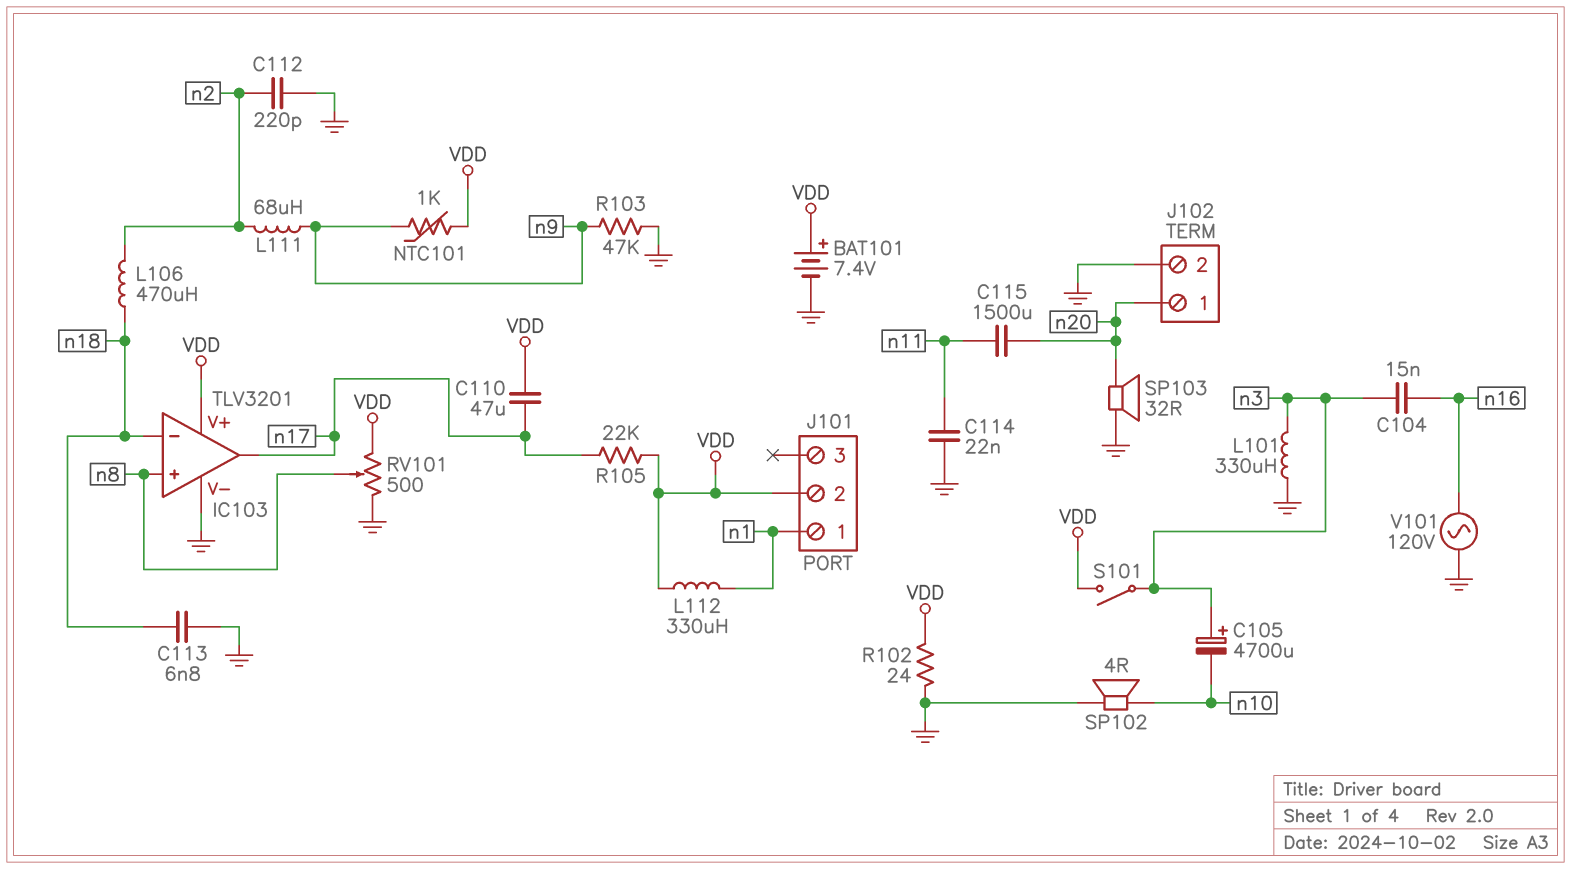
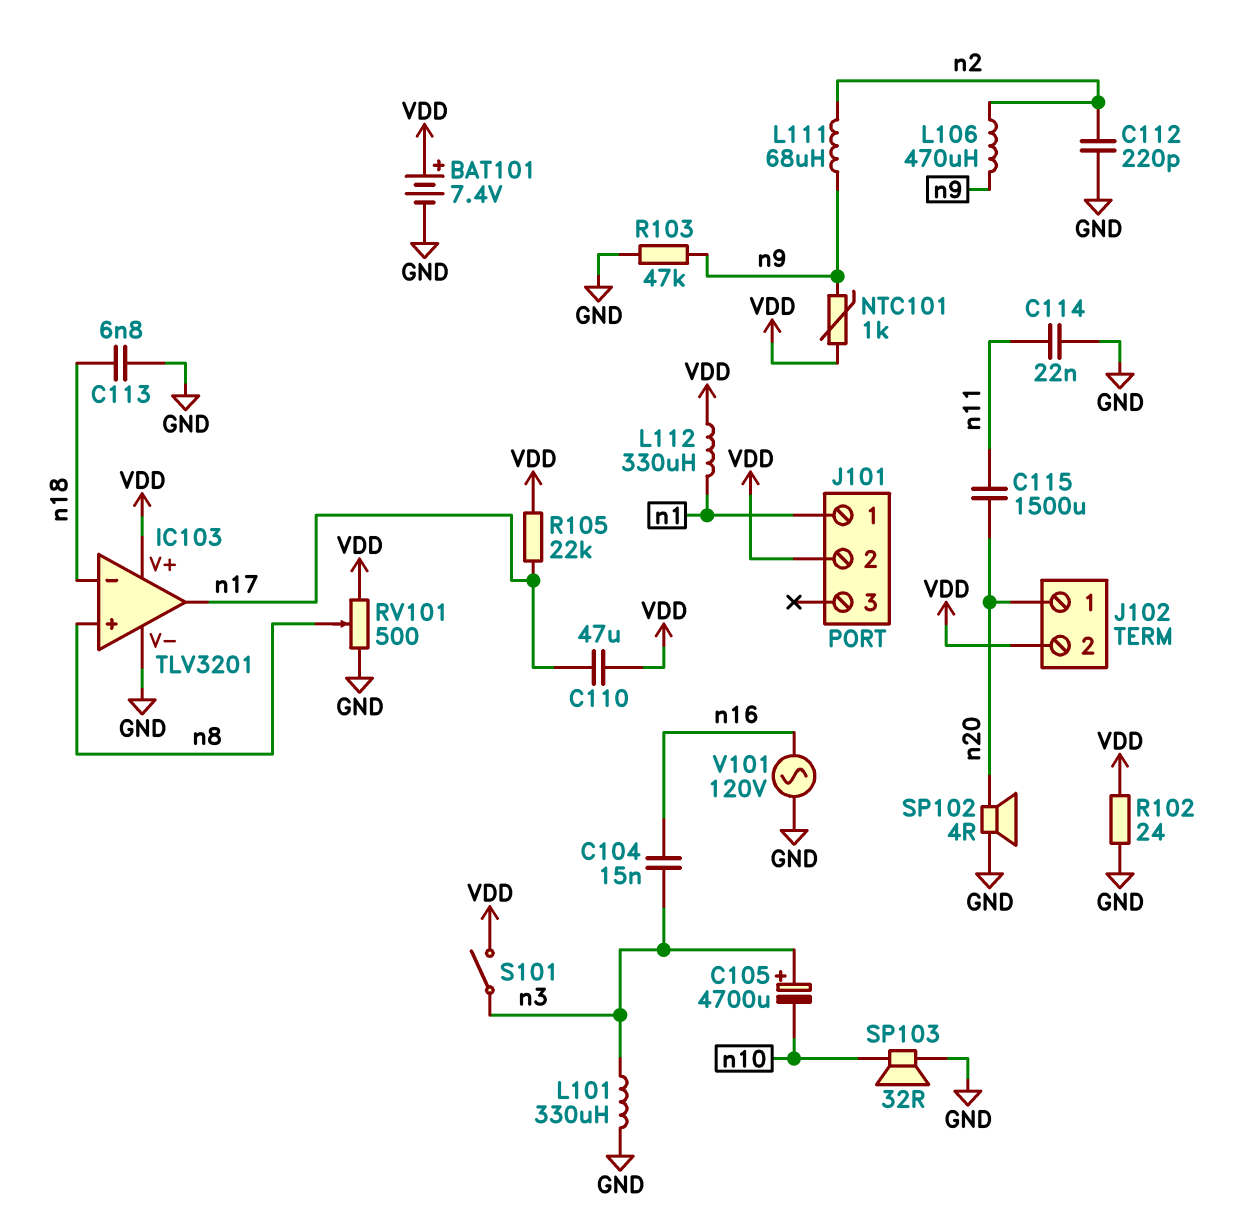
J102 pin 2: GND -> VDD
L106: 470uH (n2, n18) -> 470uH (n2, n9)
SP102: speaker 4R (GND, n10) -> speaker 4R (GND, n20)
SP103: speaker 32R (GND, n20) -> speaker 32R (GND, n10)

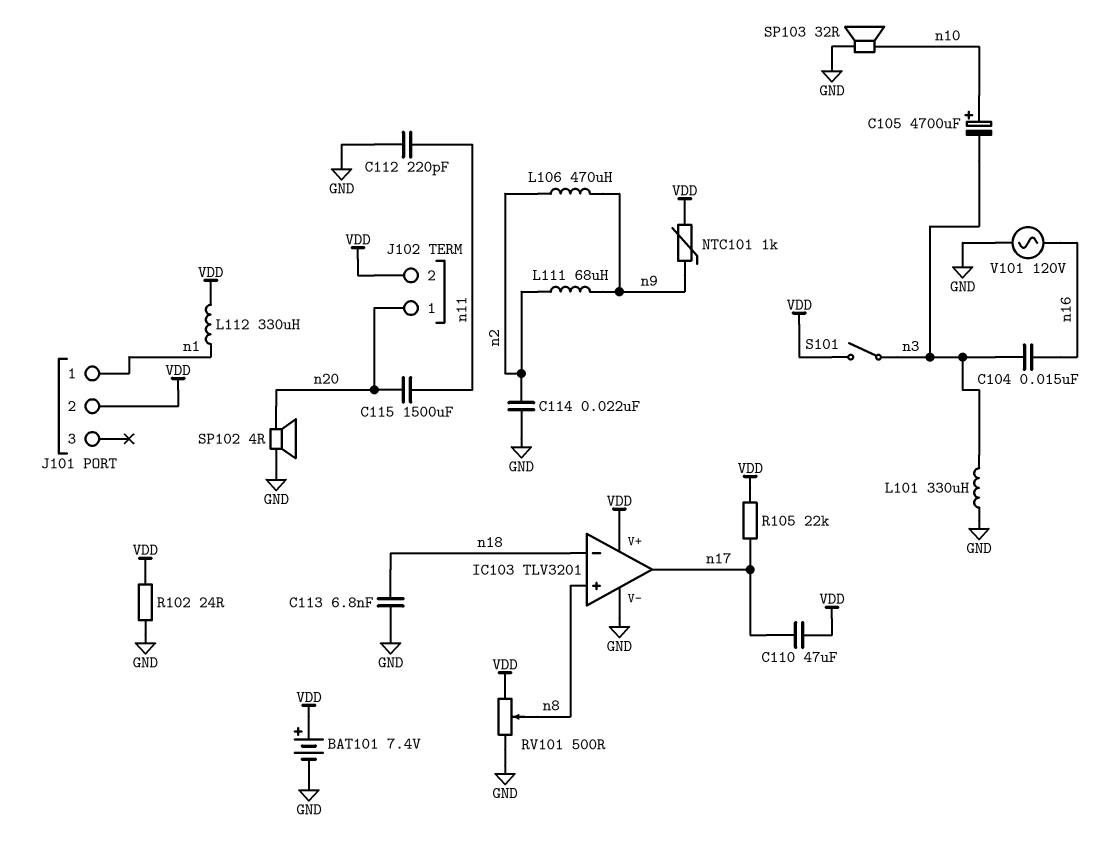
C105: 4700uF (plus n3, minus n10) -> 4700uF (plus n10, minus n3)
C112: 220pF (GND, n2) -> 220pF (GND, n11)
C114: 22nF (GND, n11) -> 22nF (GND, n2)
R103: 47k (GND, n9) -> none

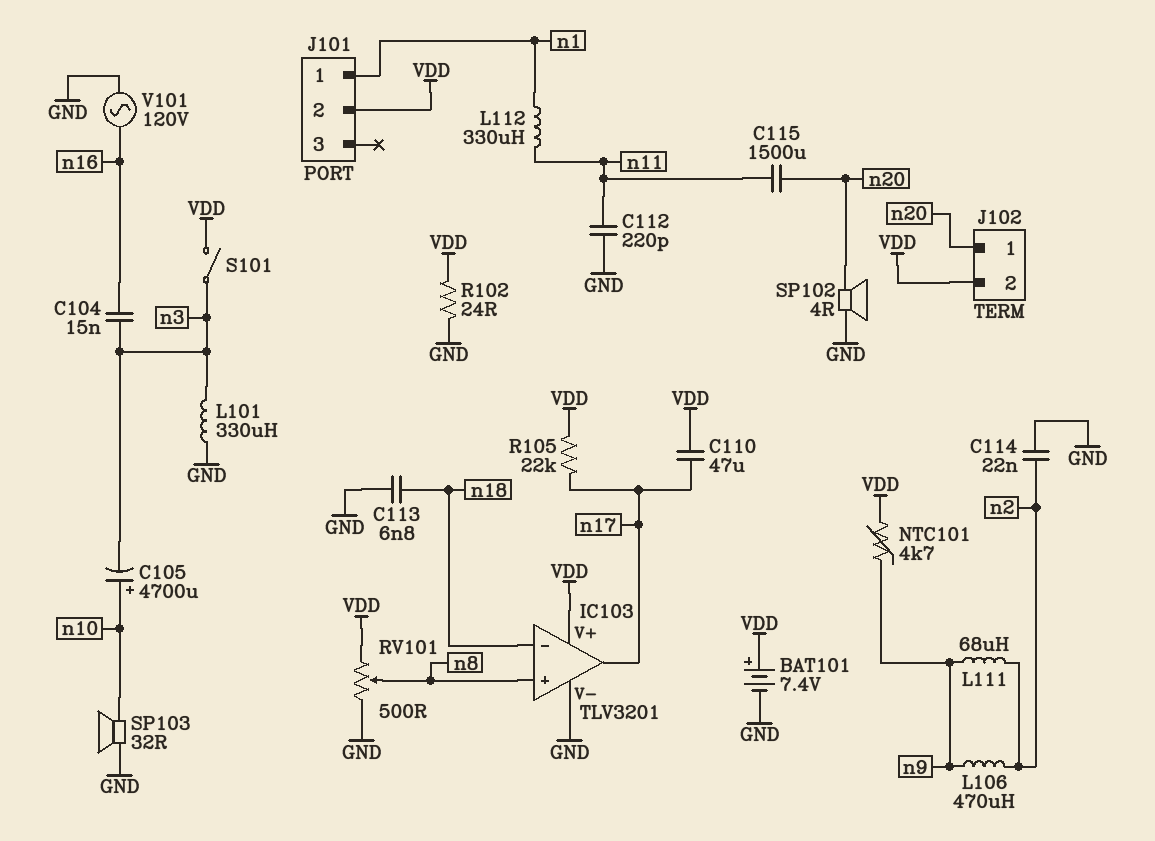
L112: 330uH (VDD, n1) -> 330uH (n1, n11)
NTC101: 1k (VDD, n9) -> 4.7k (VDD, n9)

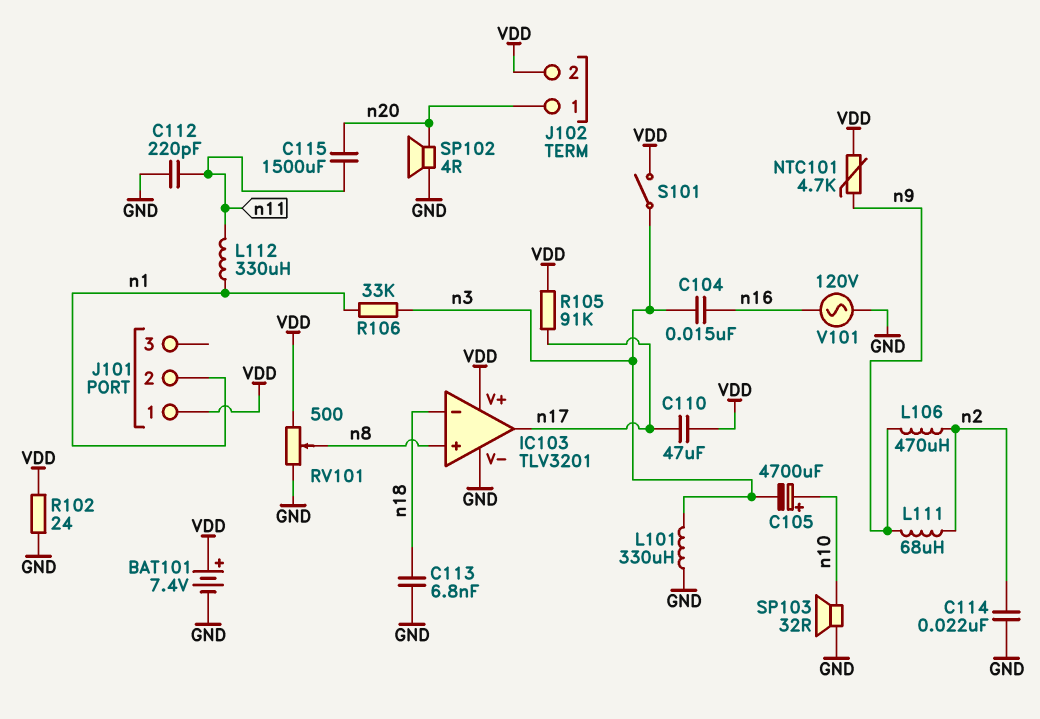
J101 pin 1: n1 -> VDD
J101 pin 2: VDD -> n1
R105: 22k (VDD, n17) -> 91k (VDD, n17)
R106: none -> 33k (n1, n3)

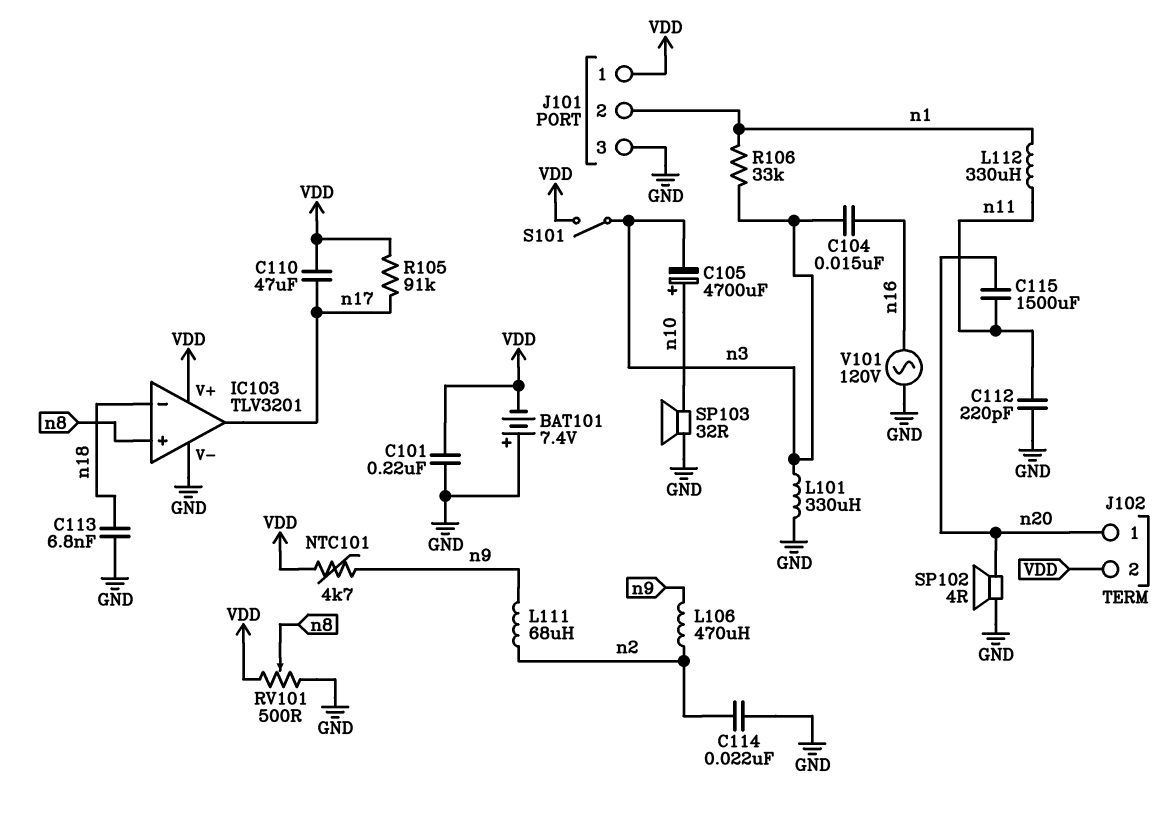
BAT101: 7.4V (plus VDD, minus GND) -> 7.4V (plus GND, minus VDD)
C101: none -> 220nF (GND, VDD)
J101 pin 3: none -> GND
R102: 24 (GND, VDD) -> none

